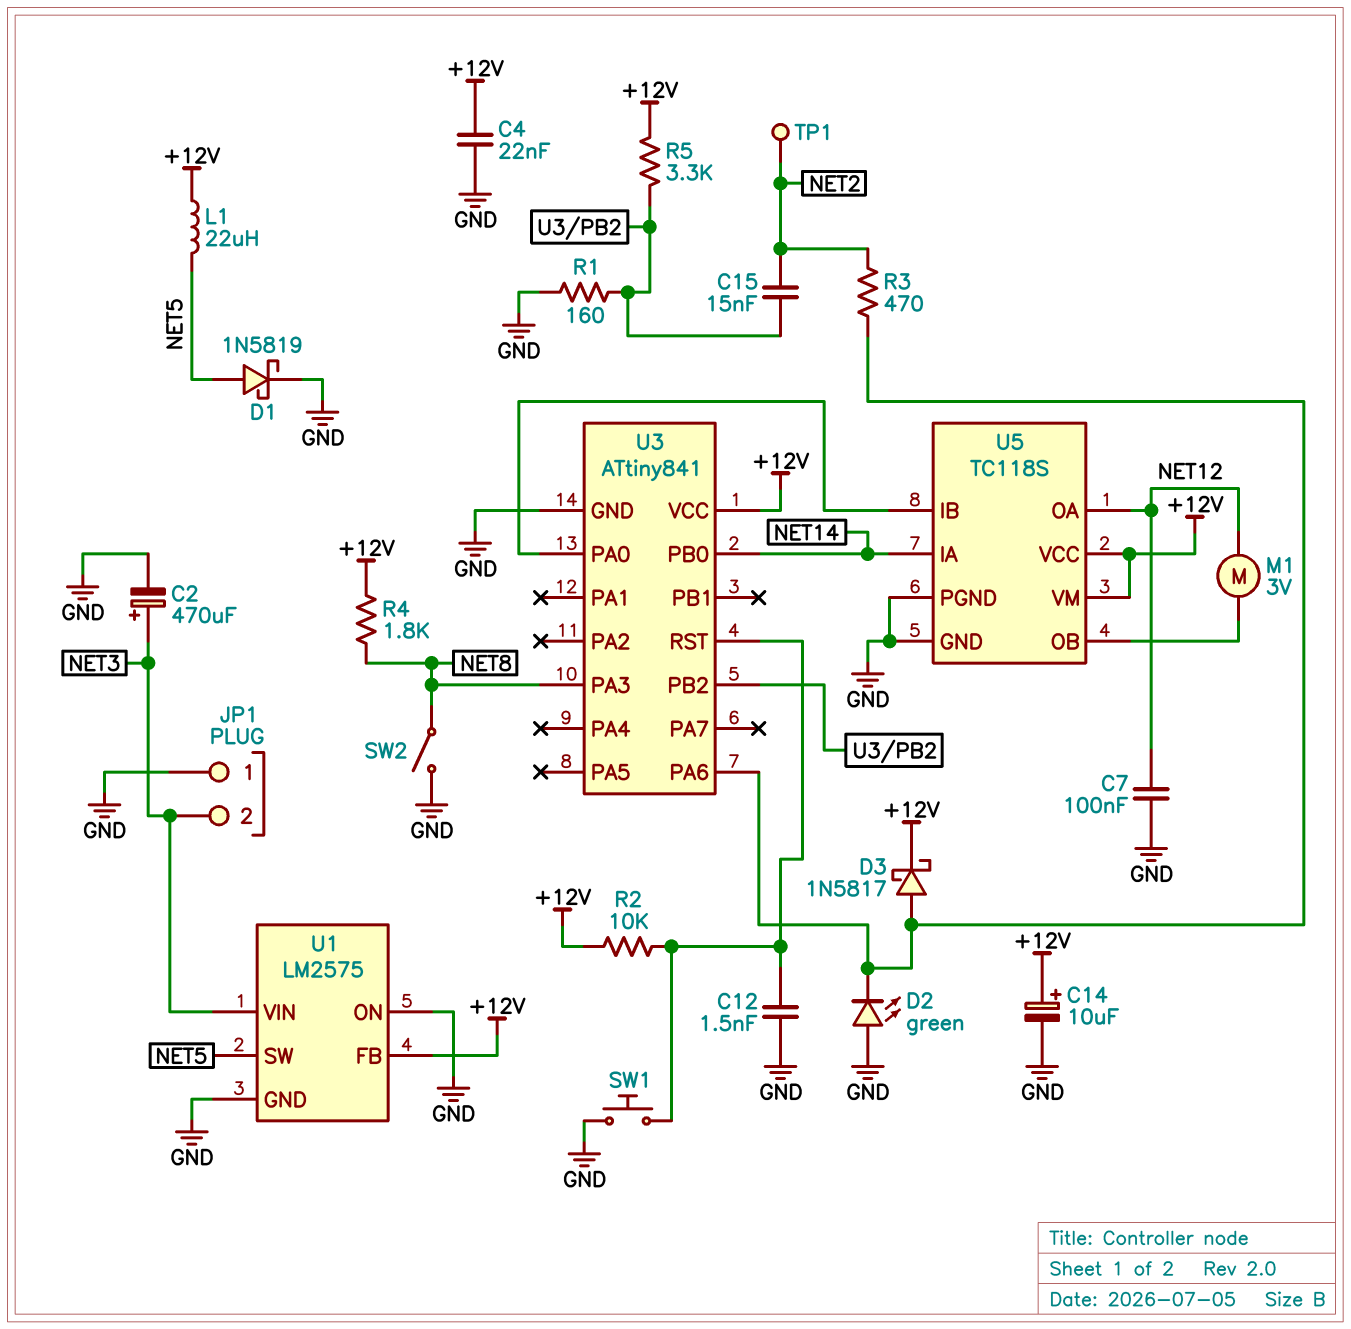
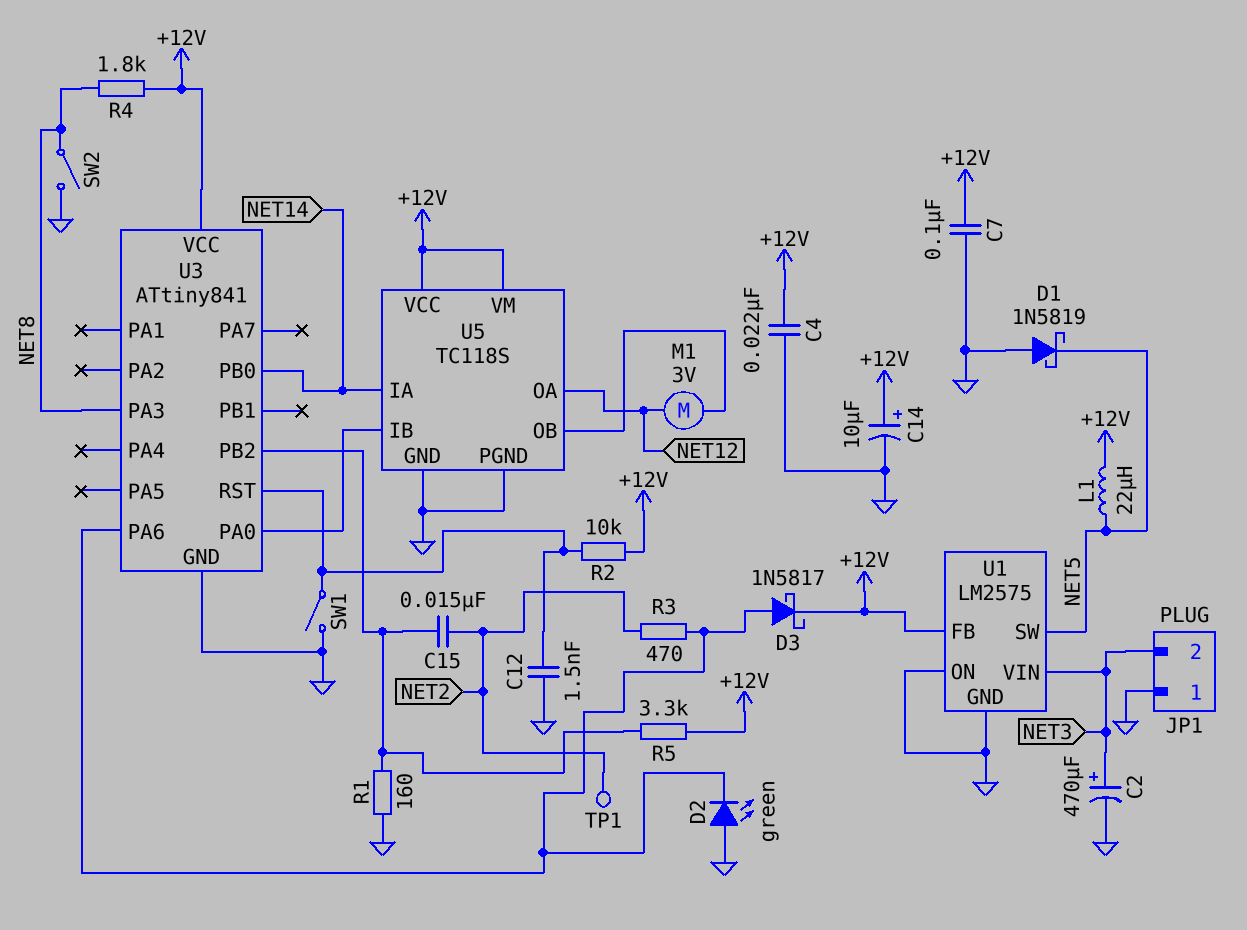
C7: 100nF (GND, NET12) -> 100nF (+12V, GND)
D1: schottky 1N5819 (A NET5, K GND) -> schottky 1N5819 (A GND, K NET5)
SW1: button (GND, U3/RST) -> switch (GND, U3/RST)

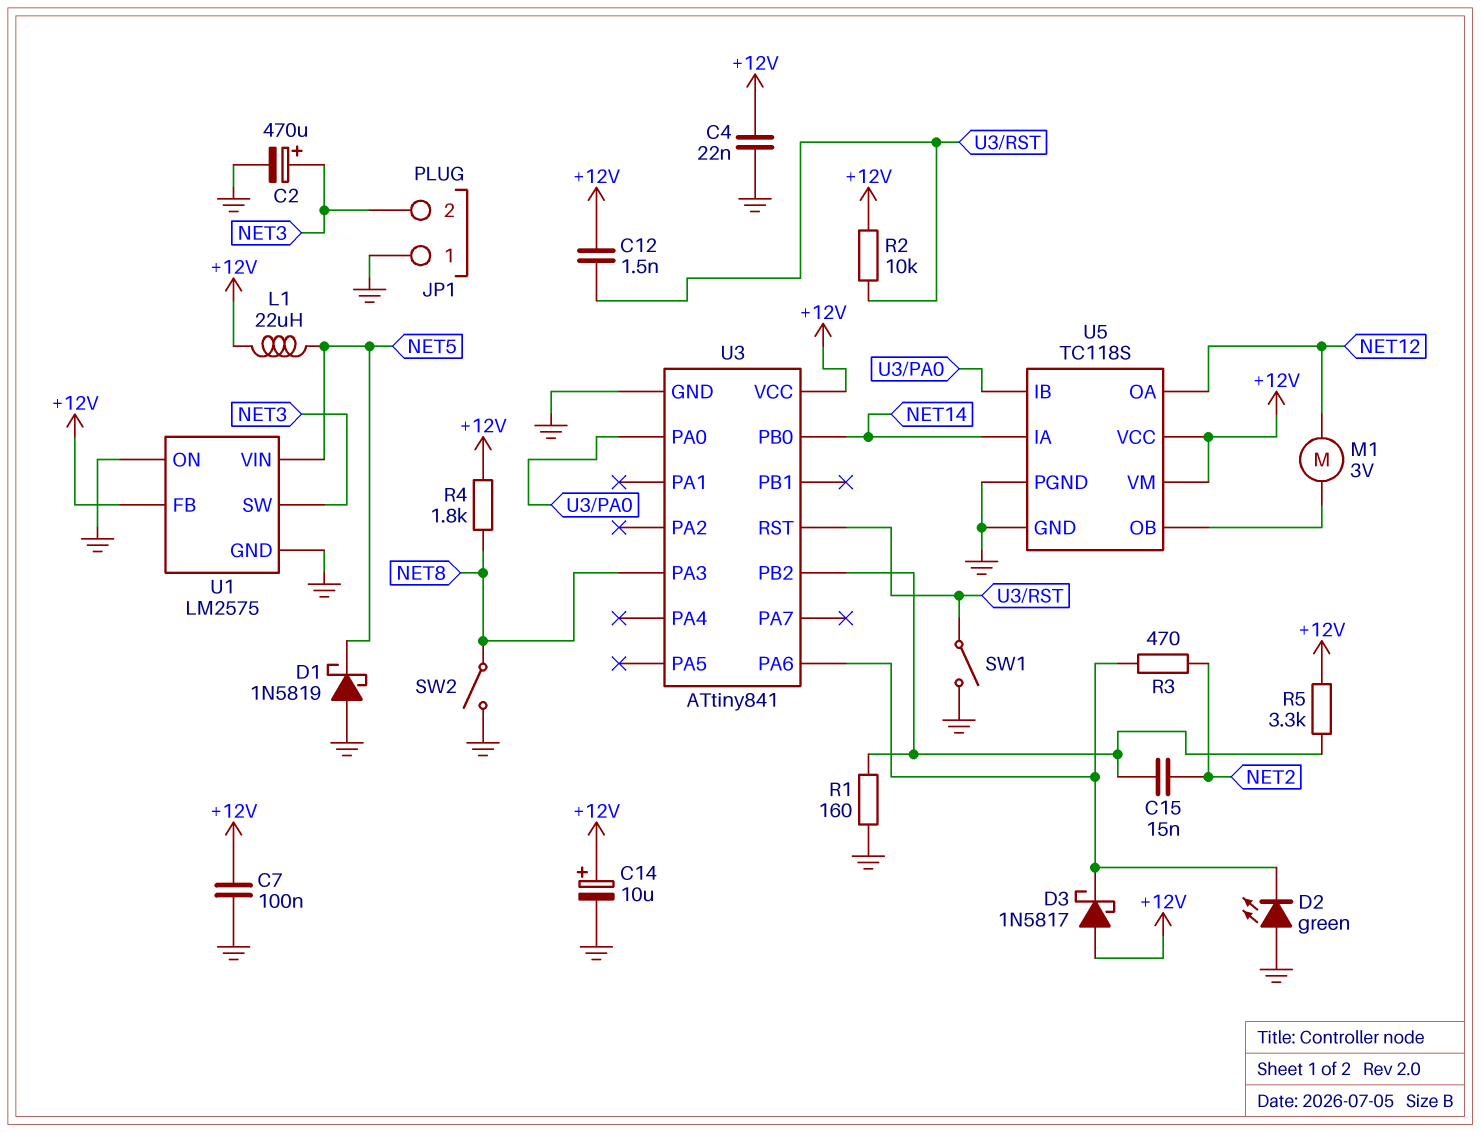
C12: 1.5nF (GND, U3/RST) -> 1.5nF (+12V, U3/RST)
D3: schottky 1N5817 (A U3/PA6, K +12V) -> schottky 1N5817 (A +12V, K U3/PA6)
TP1: test point (NET2) -> none
U1 pin SW: NET5 -> NET3
U1 pin VIN: NET3 -> NET5

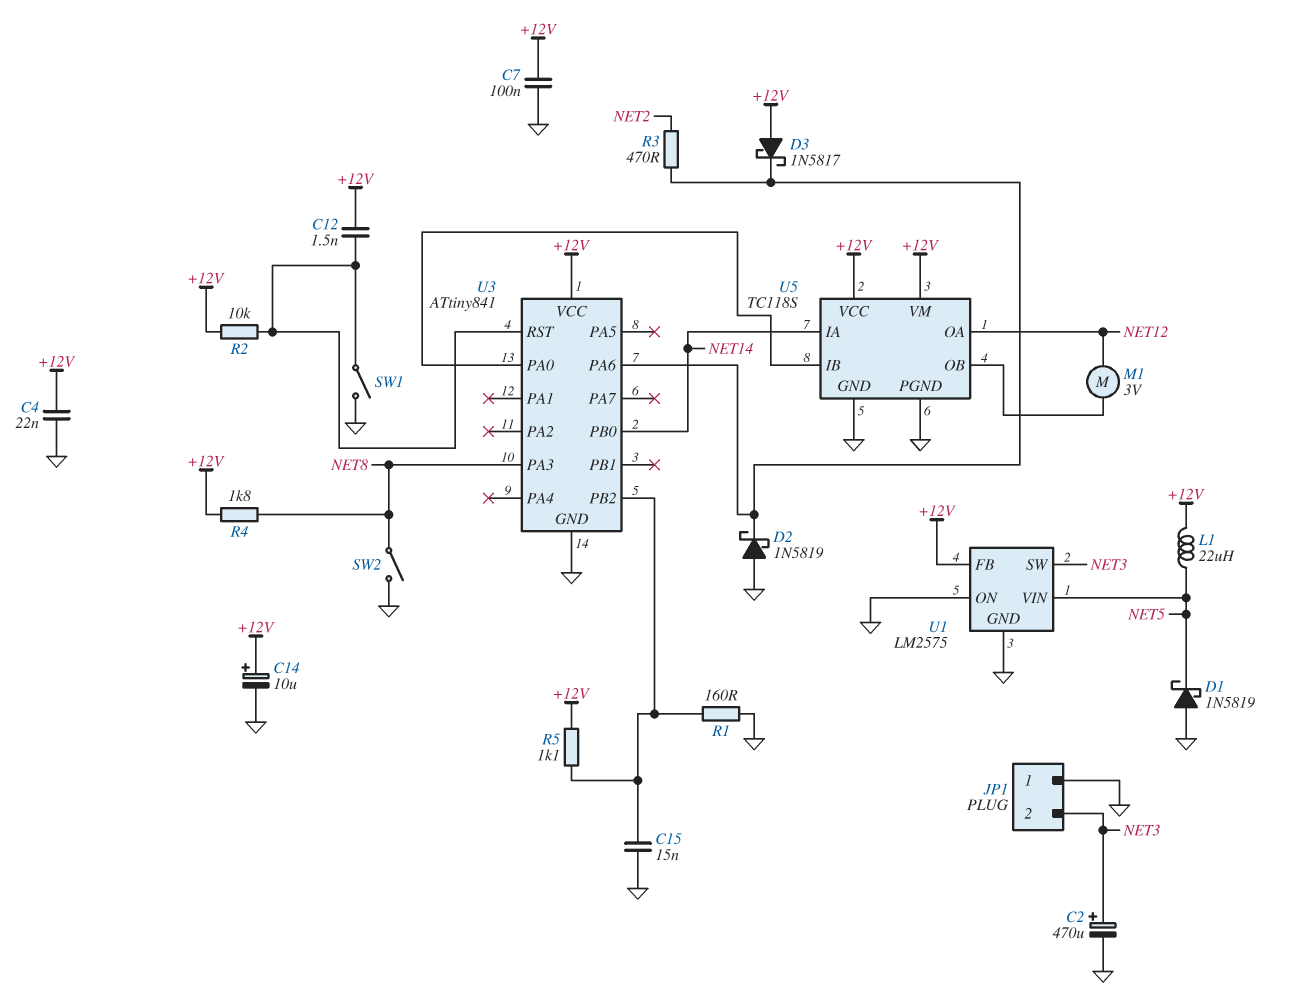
C15: 15nF (NET2, U3/PB2) -> 15nF (GND, U3/PB2)
D2: LED green (A GND, K U3/PA6) -> schottky 1N5819 (A GND, K U3/PA6)
R5: 3.3k (+12V, U3/PB2) -> 1.1k (+12V, U3/PB2)

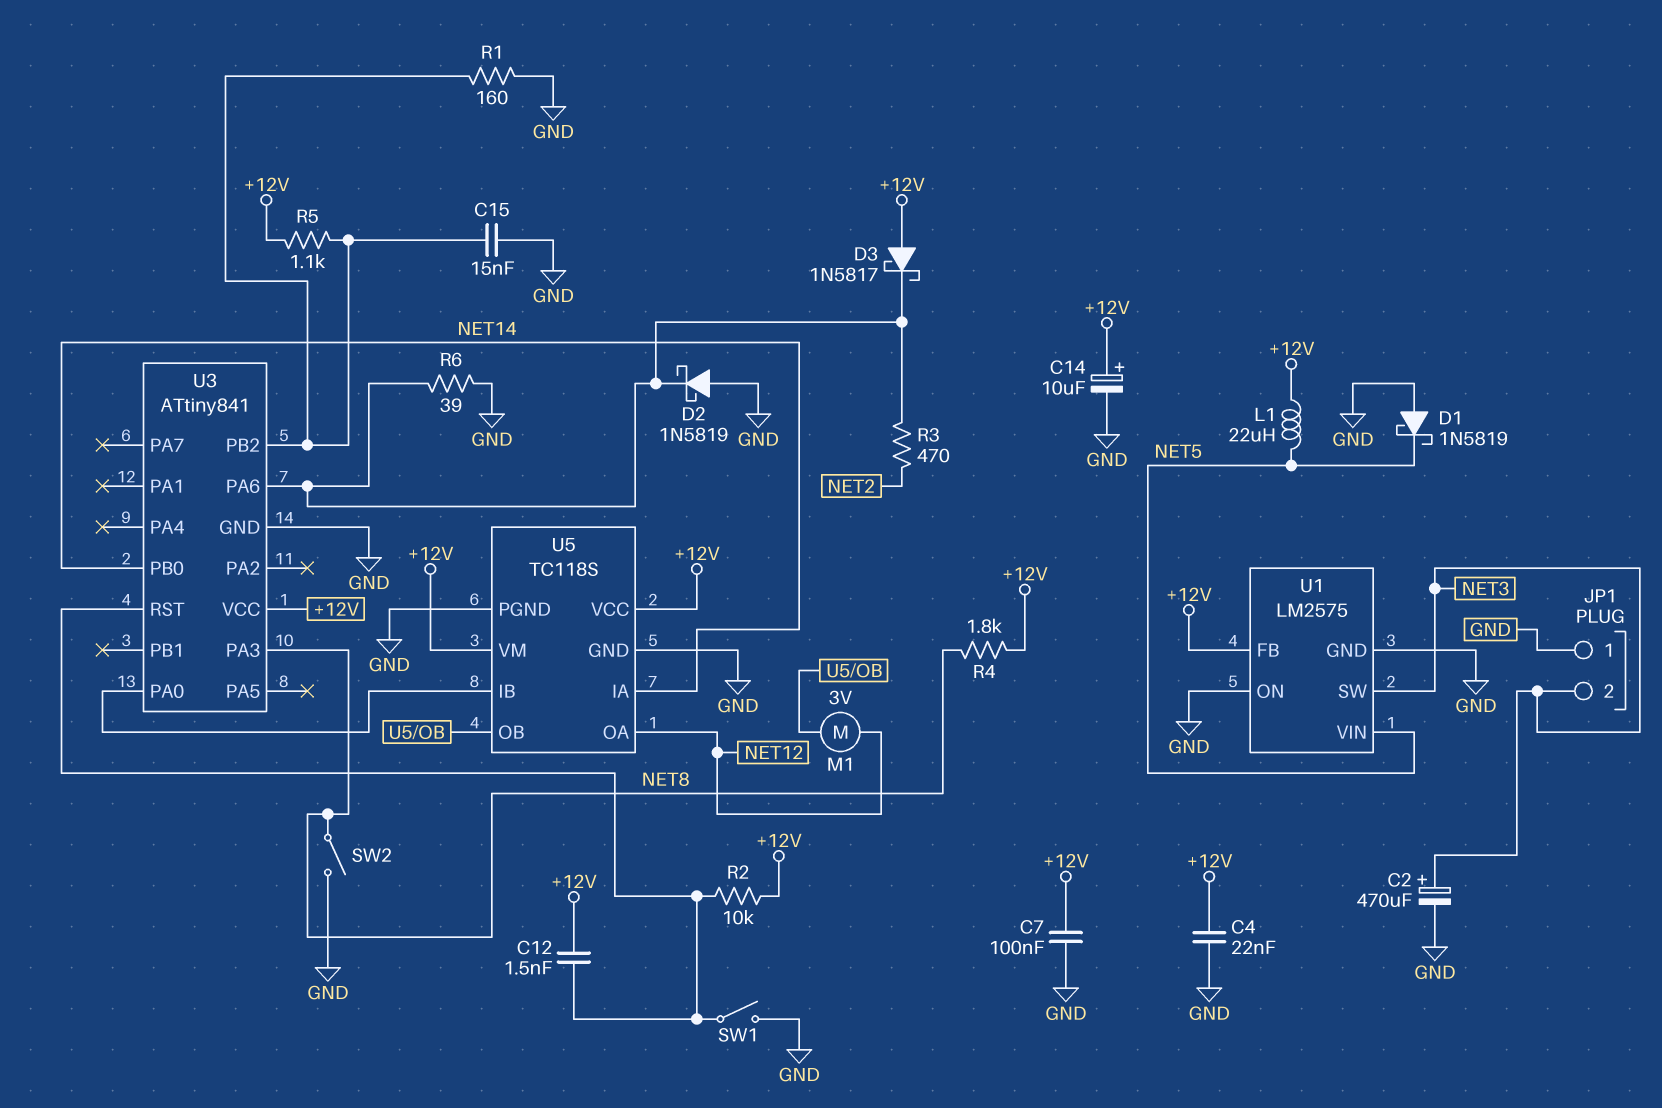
R6: none -> 39 (GND, U3/PA6)

